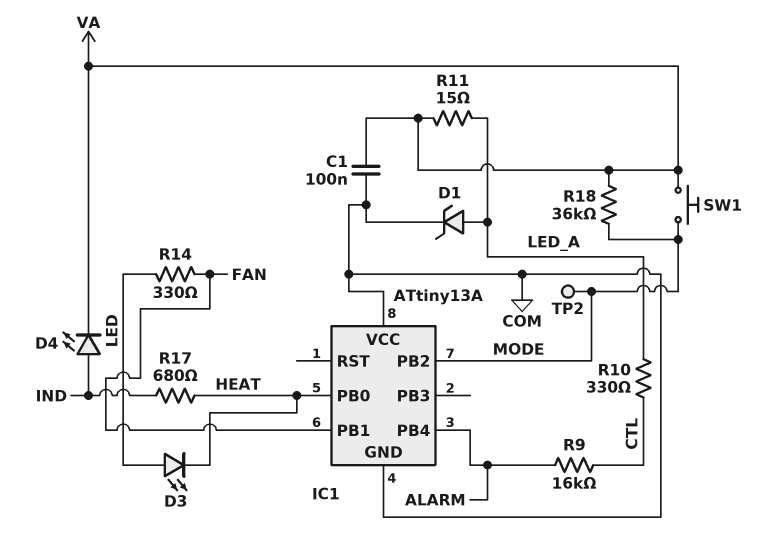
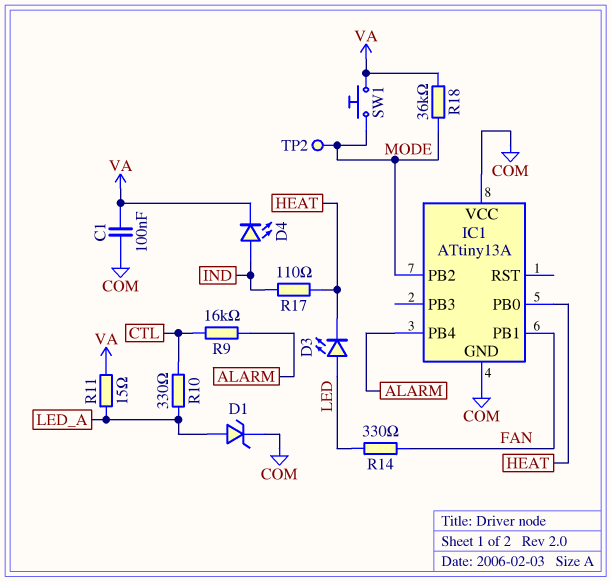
R17: 680 (HEAT, IND) -> 110 (HEAT, IND)

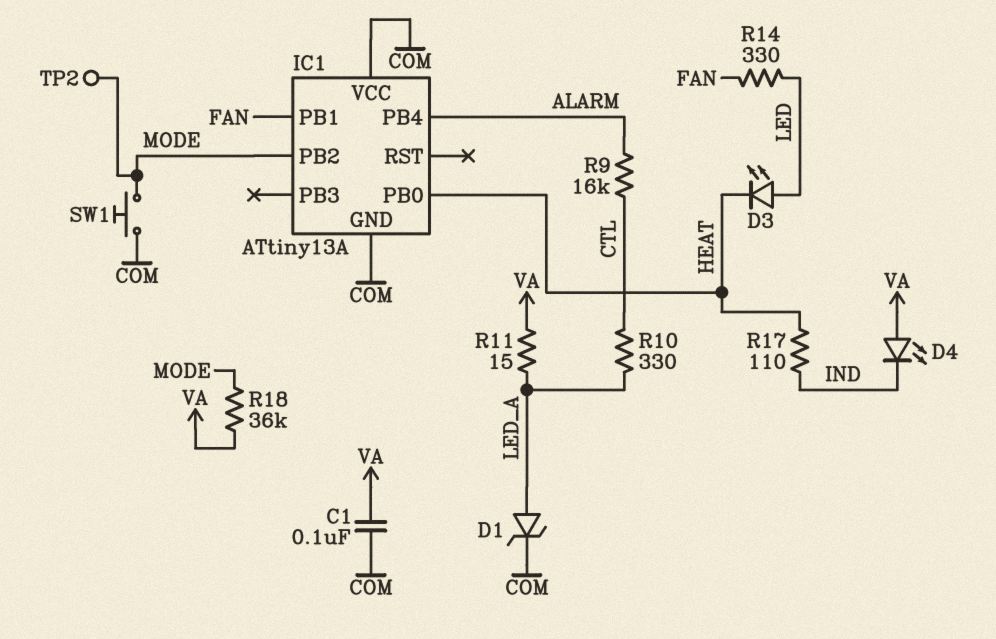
D4: LED (A IND, K VA) -> LED (A VA, K IND)
SW1: button (MODE, VA) -> button (COM, MODE)

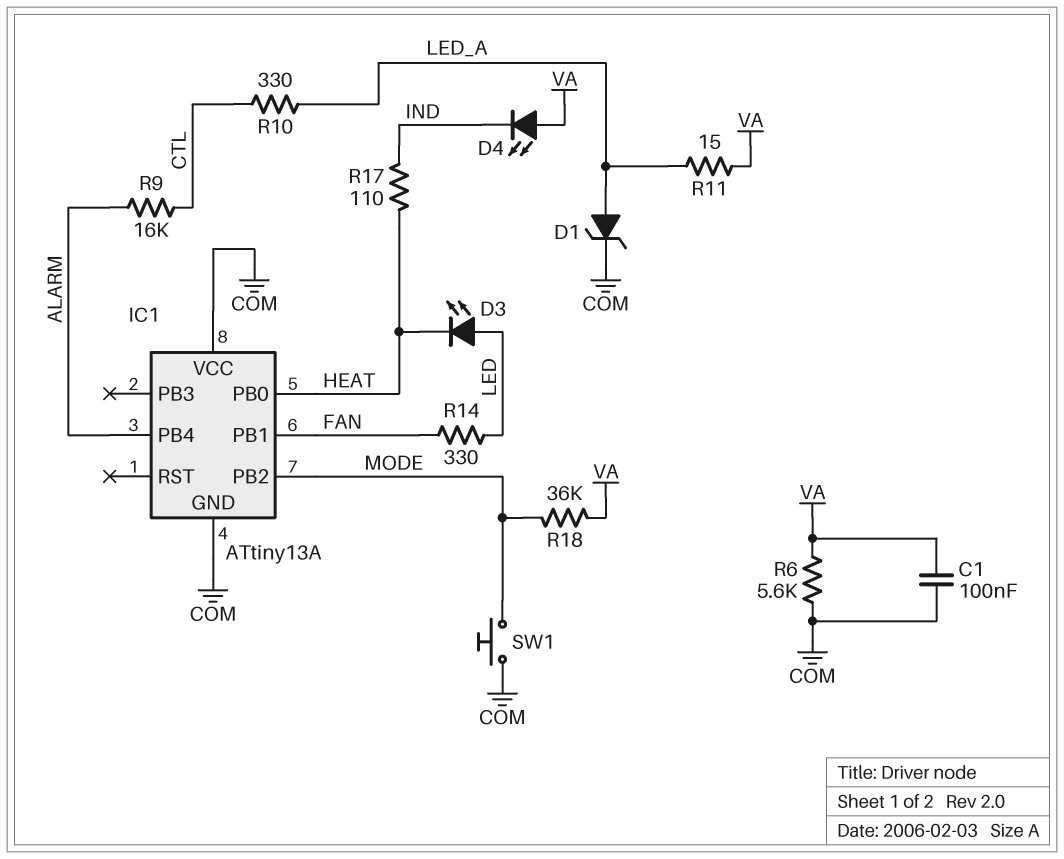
R6: none -> 5.6k (COM, VA)
TP2: test point (MODE) -> none

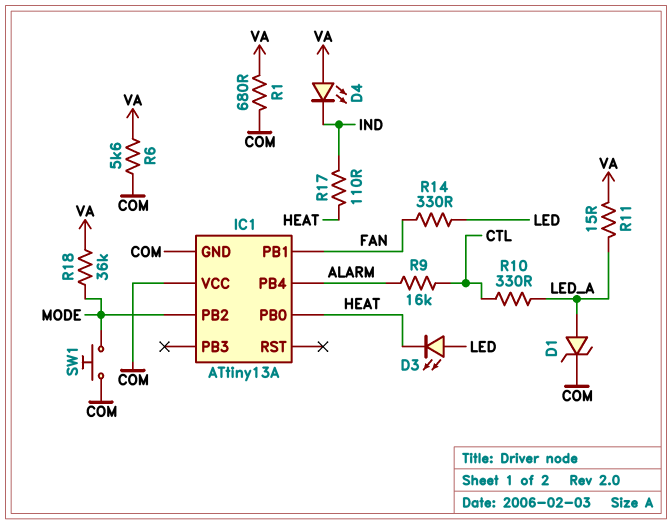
C1: 100nF (COM, VA) -> none
R1: none -> 680 (COM, VA)

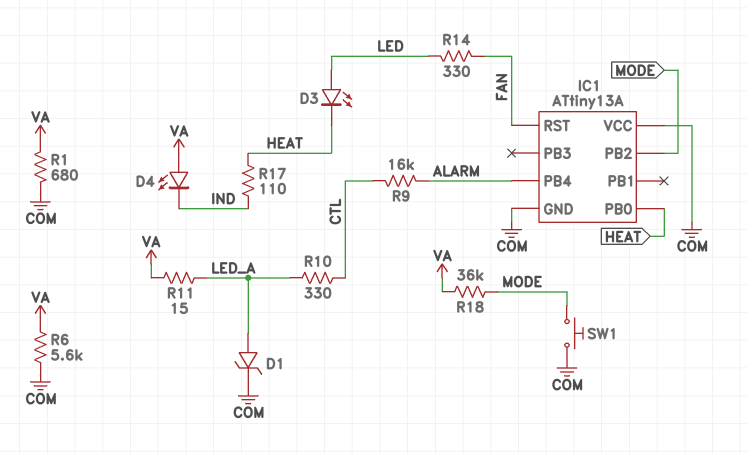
IC1 pin PB1: FAN -> none
IC1 pin RST: none -> FAN

